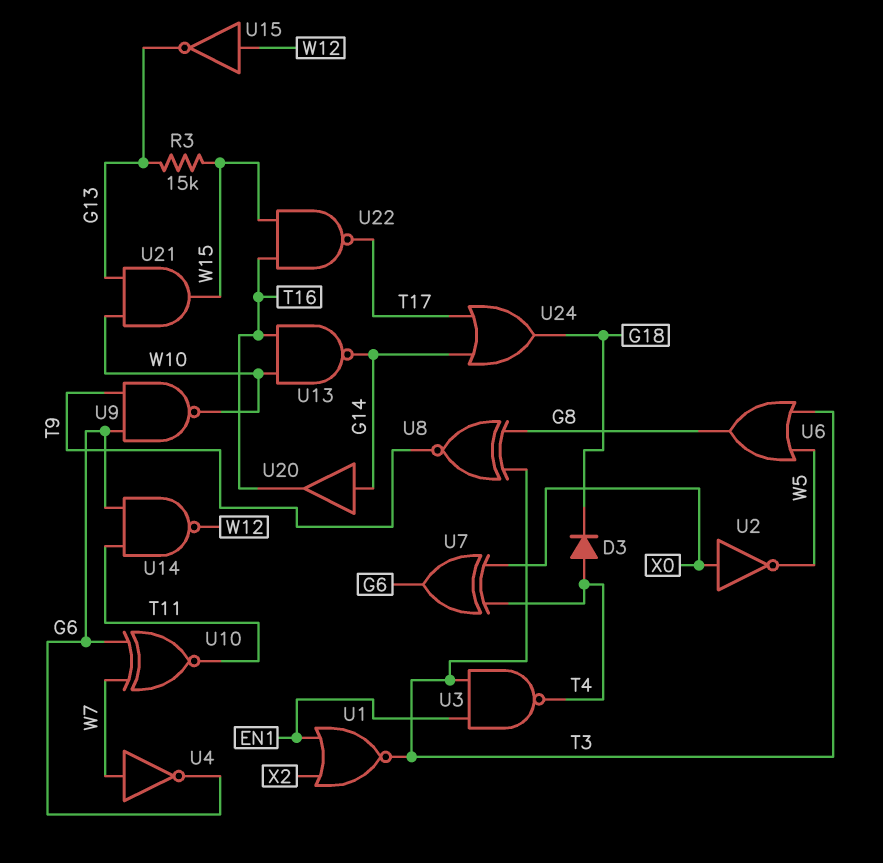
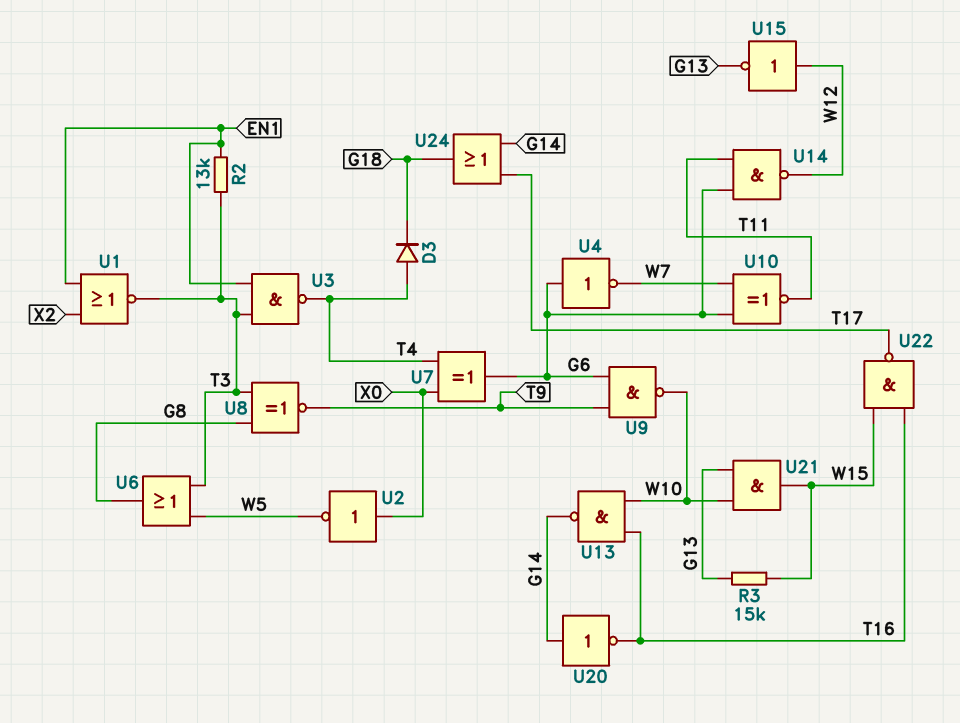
R2: none -> 13k (EN1, T3)
U4: NOT (in W7, out G6) -> NOT (in G6, out W7)
U20: buffer (in G14, out T16) -> NOT (in G14, out T16)

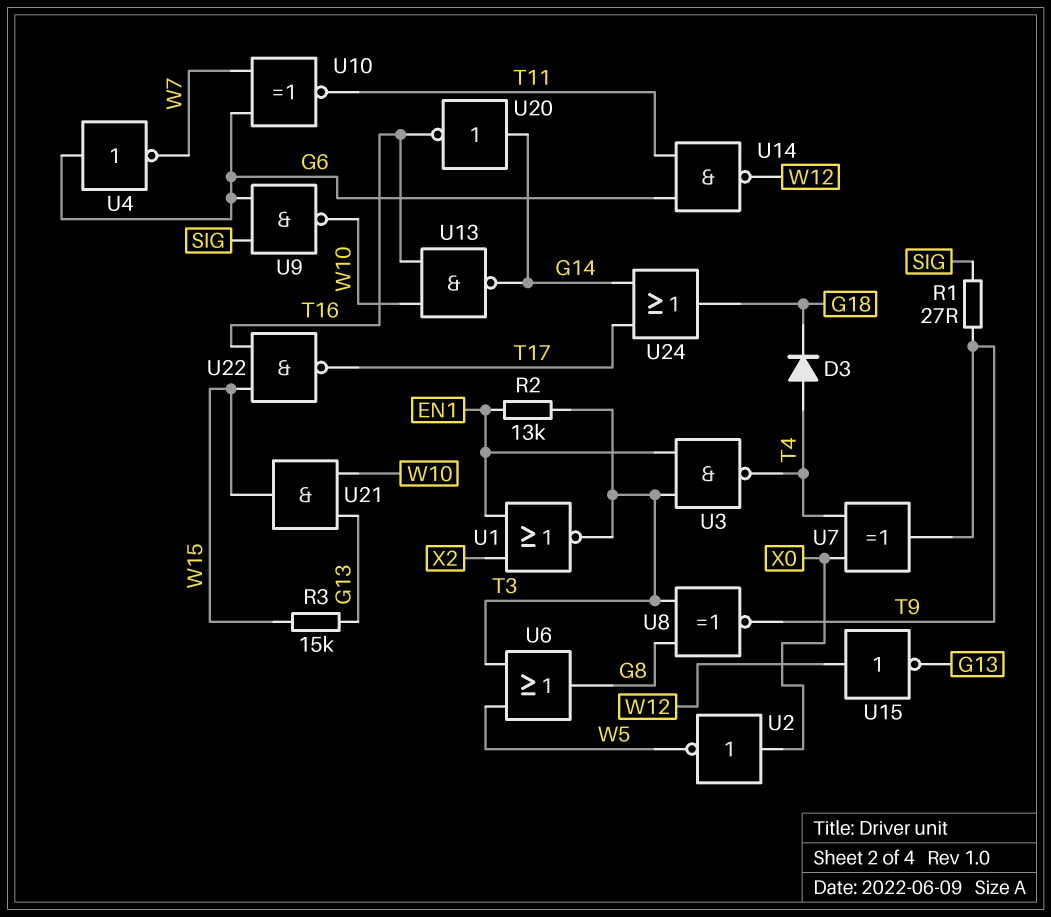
R1: none -> 27 (SIG, T9)
U7: XOR (in T4, in X0, out G6) -> XOR (in T4, in X0, out T9)
U9: NAND (in G6, in T9, out W10) -> NAND (in G6, in SIG, out W10)

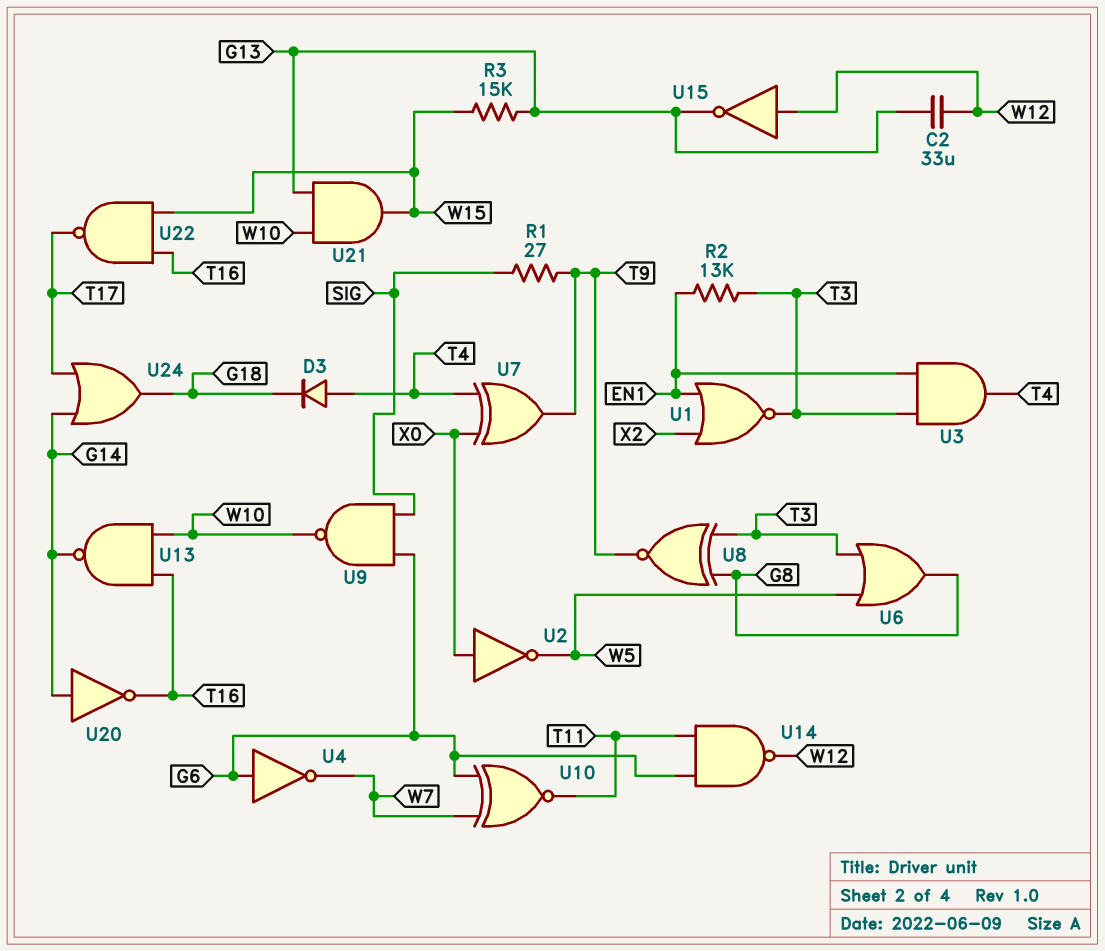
C2: none -> 33uF (G13, W12)
U3: NAND (in EN1, in T3, out T4) -> AND (in EN1, in T3, out T4)

